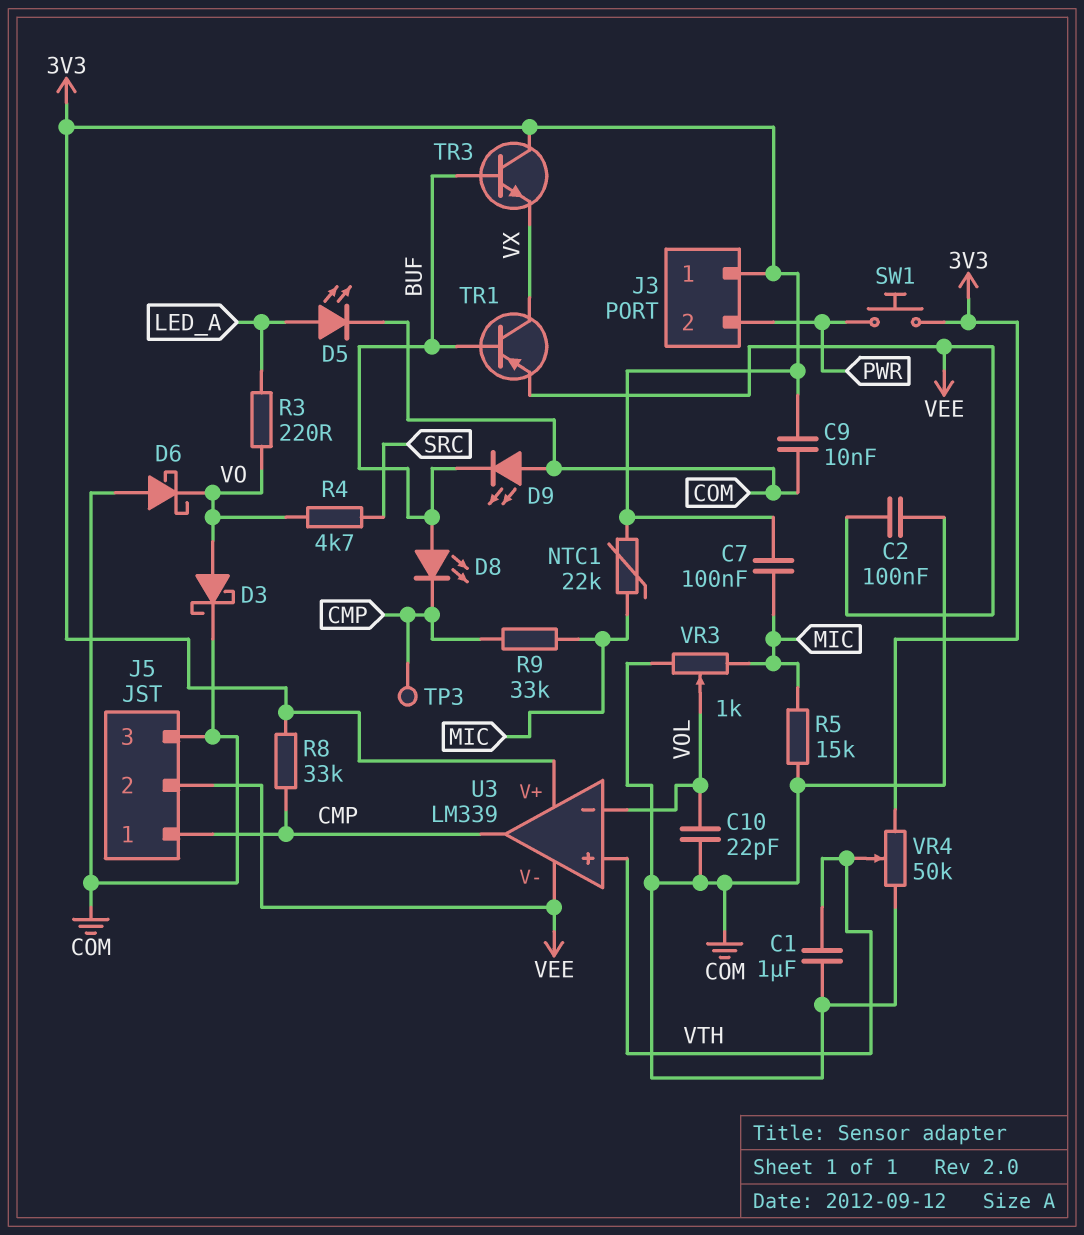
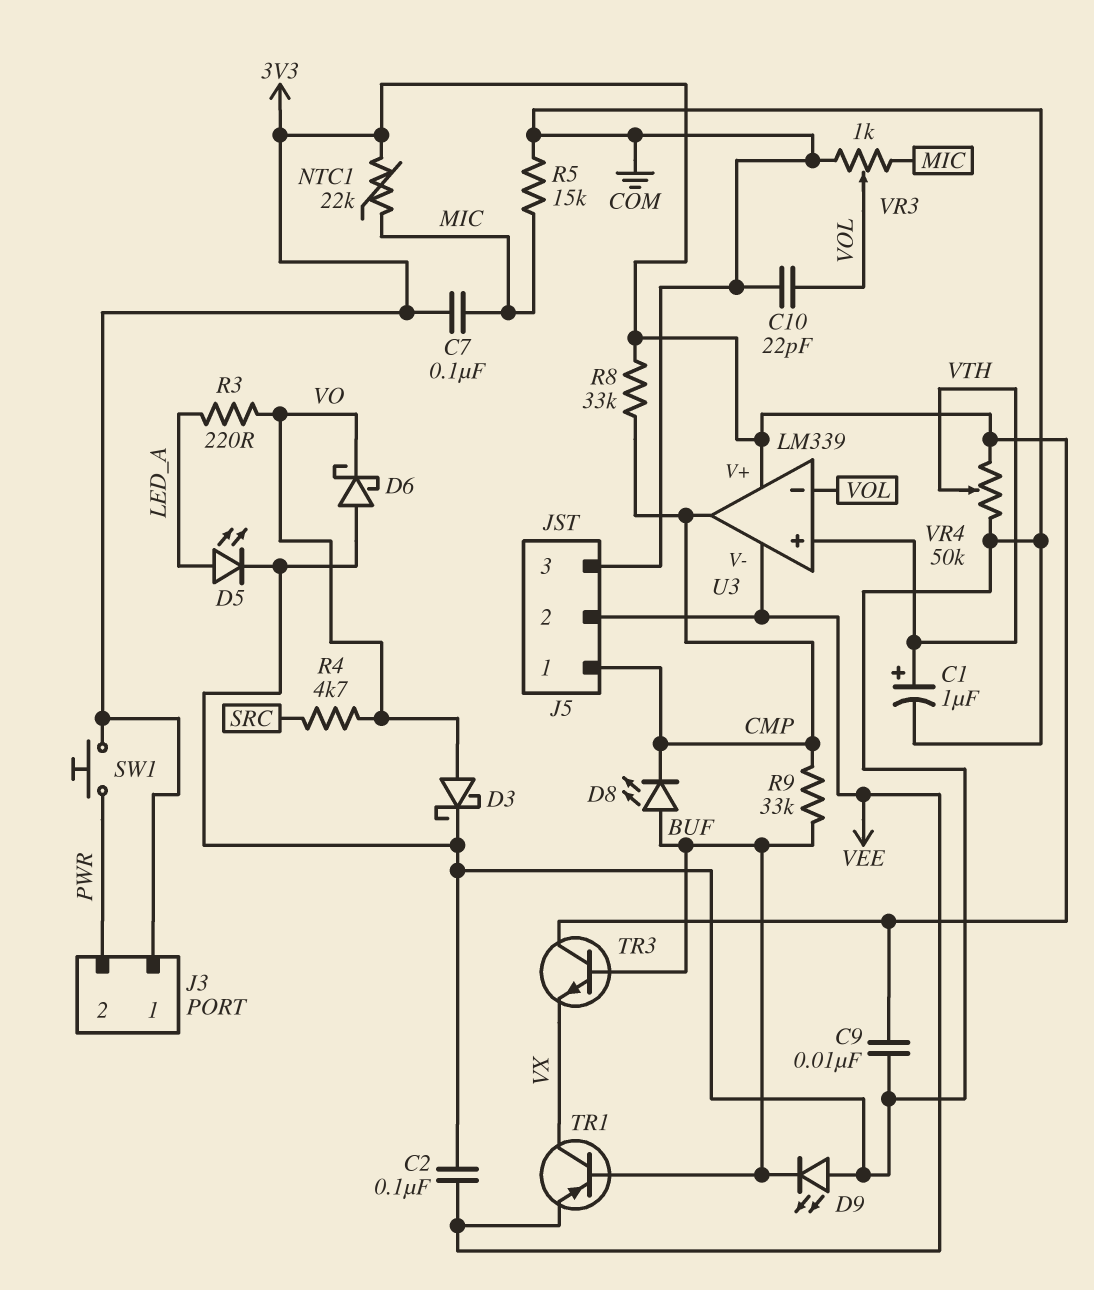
C1: 1uF (COM, VTH) -> 1uF (plus VTH, minus COM)
R9: 33k (CMP, MIC) -> 33k (BUF, CMP)
TP3: test point (CMP) -> none

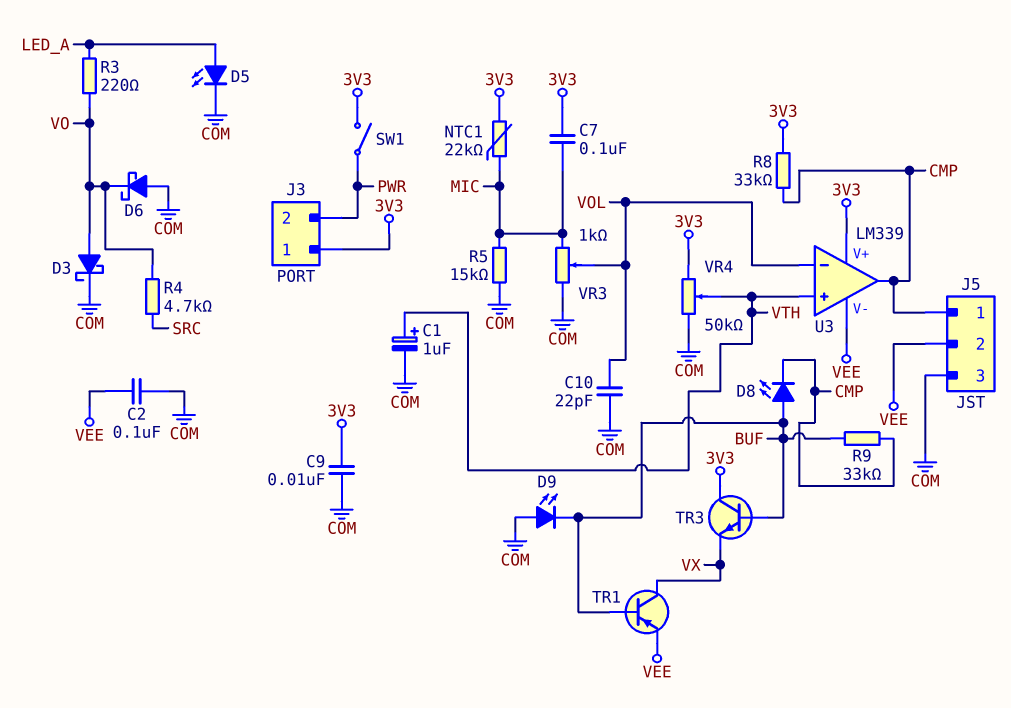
SW1: button (3V3, PWR) -> switch (3V3, PWR)

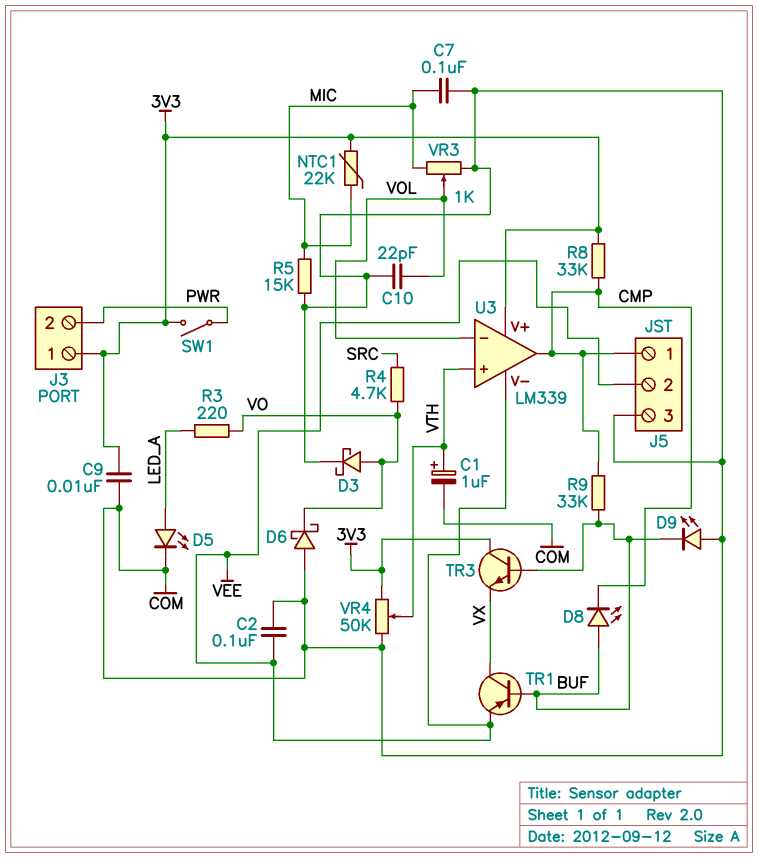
C7: 100nF (3V3, MIC) -> 100nF (COM, MIC)

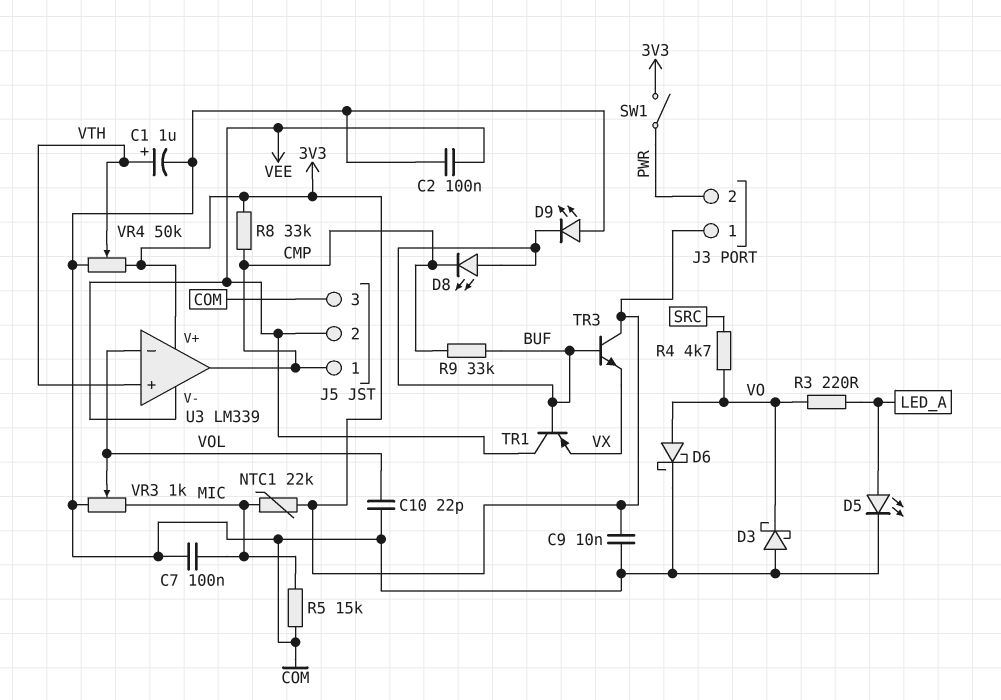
D3: schottky (A VO, K COM) -> schottky (A COM, K VO)
D6: schottky (A COM, K VO) -> schottky (A VO, K COM)
TR1: PNP (B BUF, C VX, E VEE) -> PNP (B BUF, C VEE, E VX)

